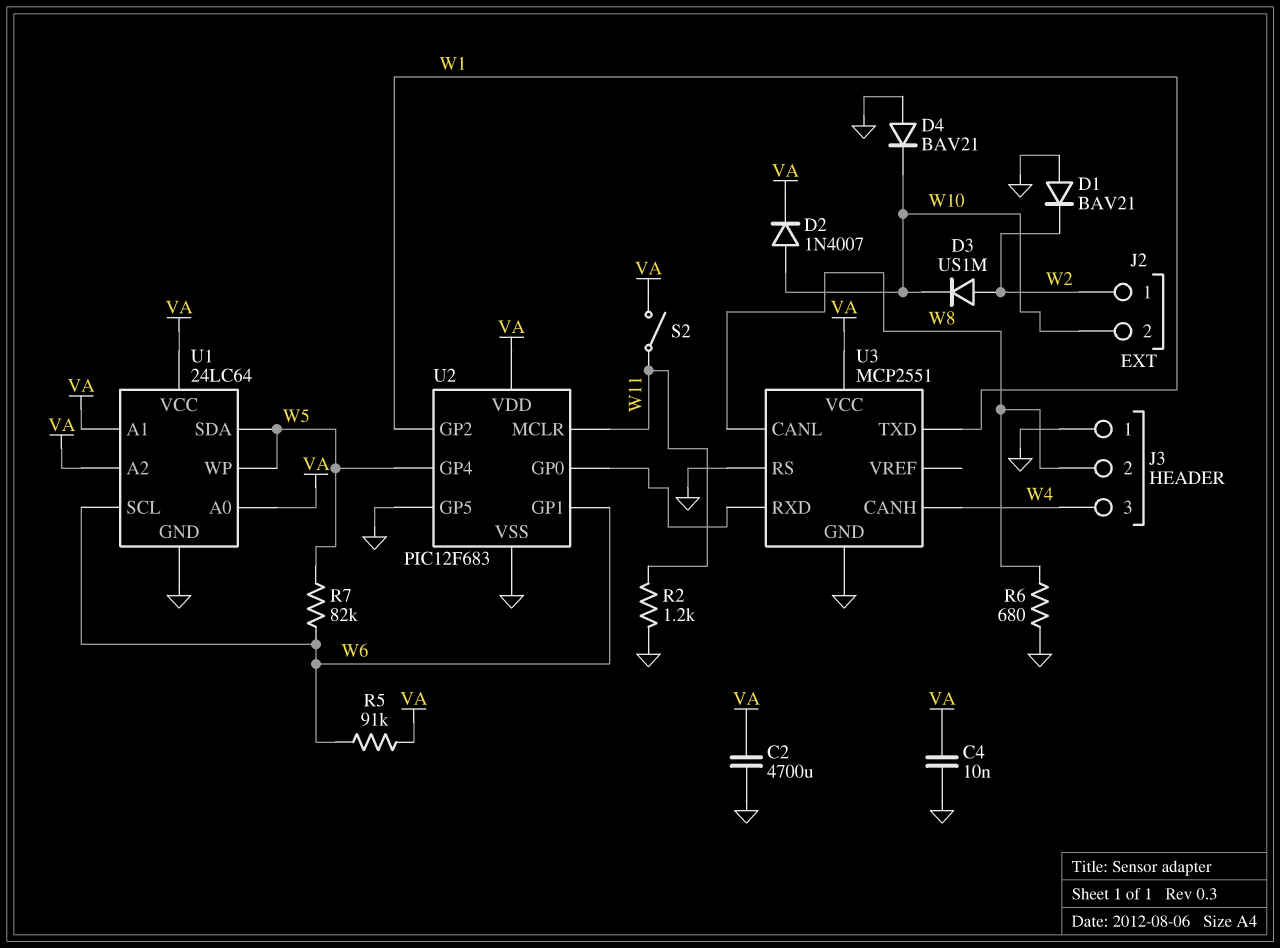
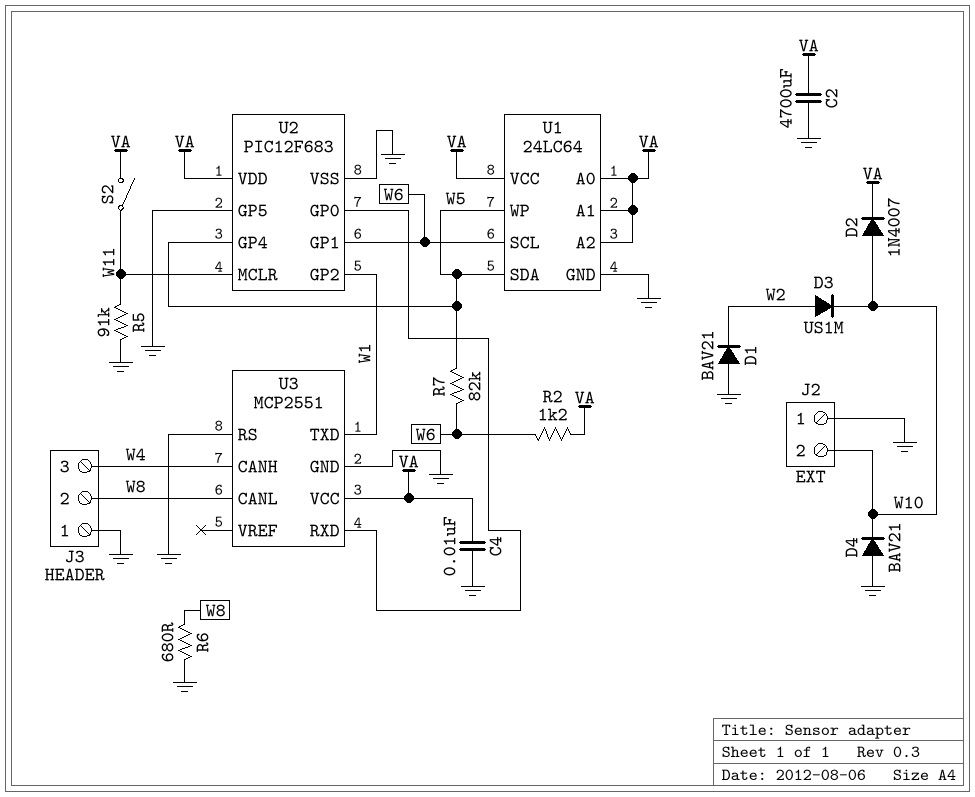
J2 pin 1: W2 -> GND
R2: 1.2k (GND, W11) -> 1.2k (VA, W6)
R5: 91k (VA, W6) -> 91k (GND, W11)

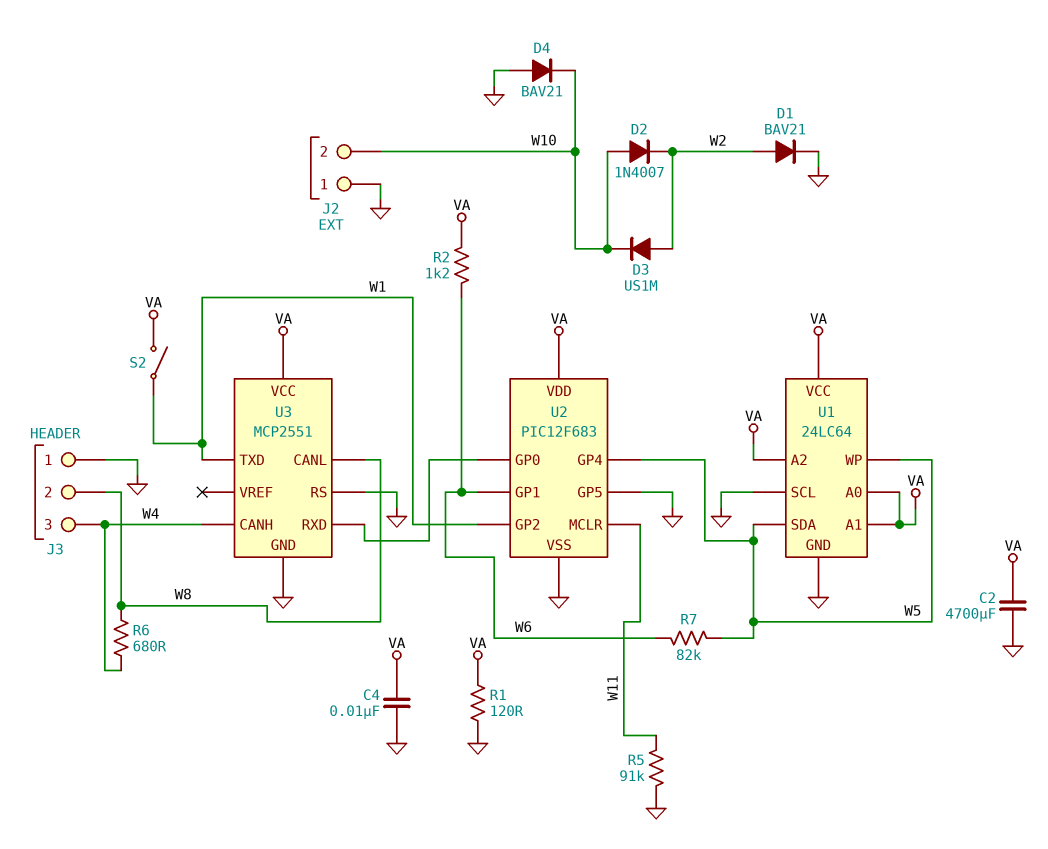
D1: diode BAV21 (A GND, K W2) -> diode BAV21 (A W2, K GND)
D2: diode 1N4007 (A W10, K VA) -> diode 1N4007 (A W10, K W2)
R1: none -> 120 (GND, VA)
R6: 680 (GND, W8) -> 680 (W4, W8)
S2: switch (VA, W11) -> switch (VA, W1)
U1 pin SCL: W6 -> GND

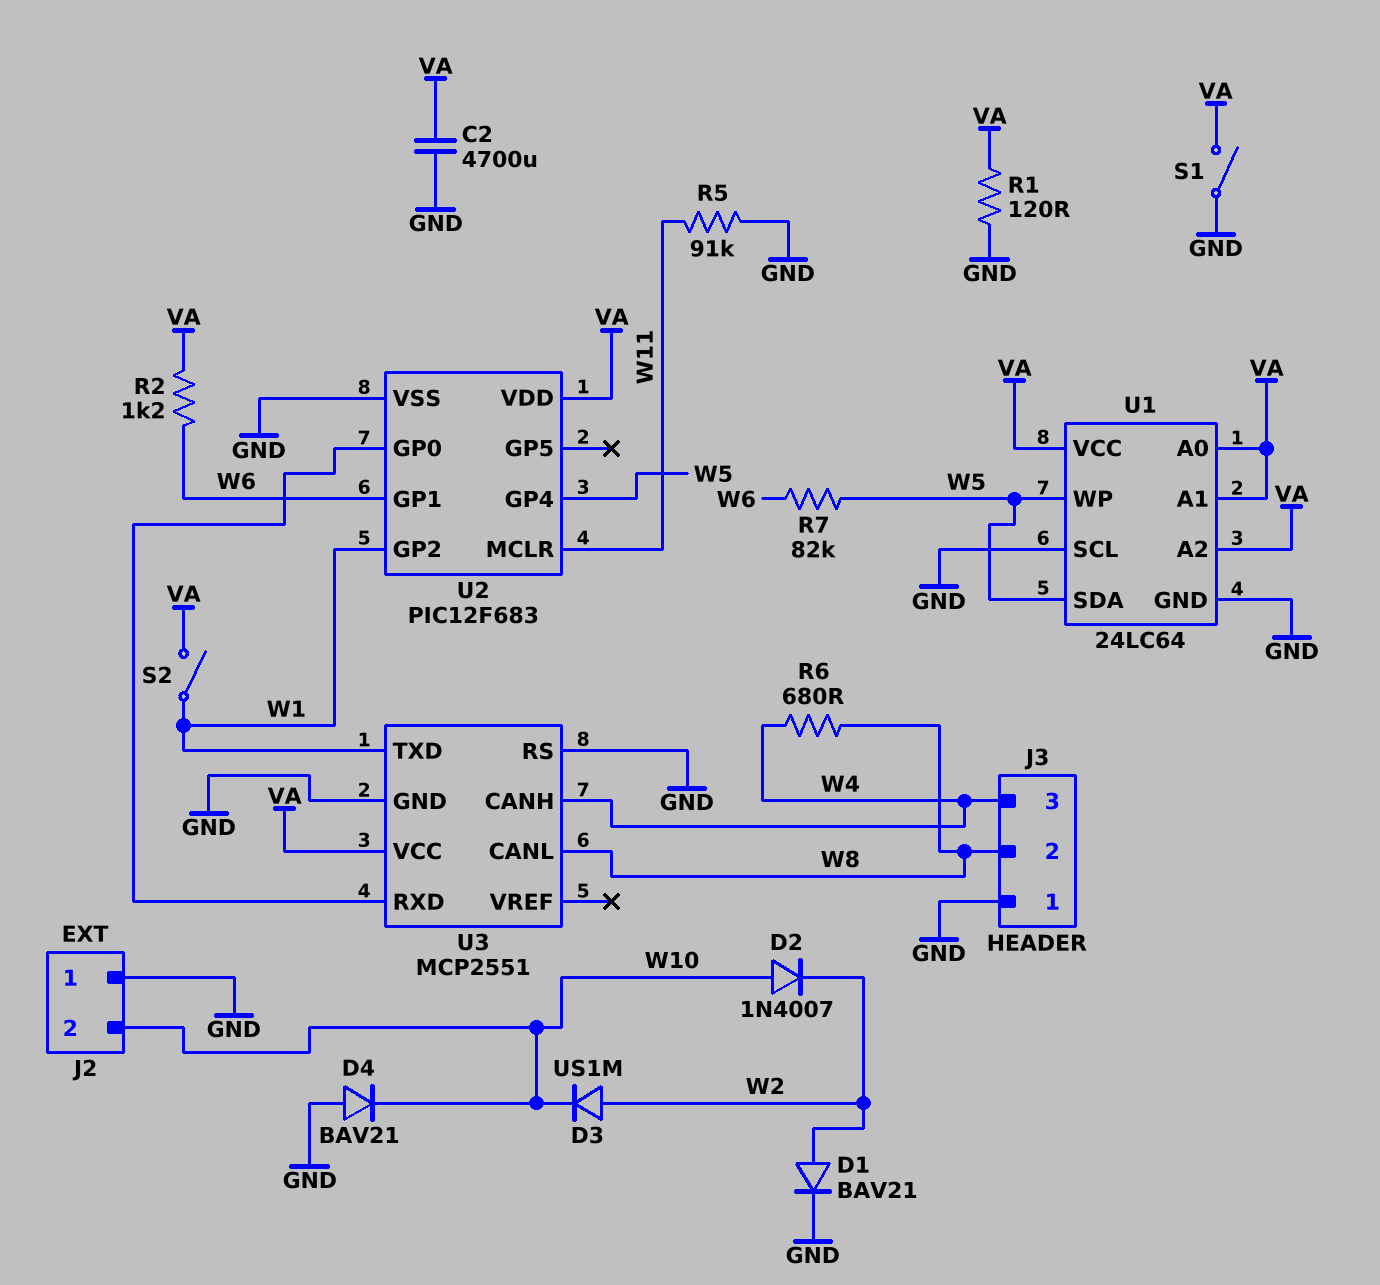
C4: 10nF (GND, VA) -> none
S1: none -> switch (GND, VA)
U2 pin GP5: GND -> none

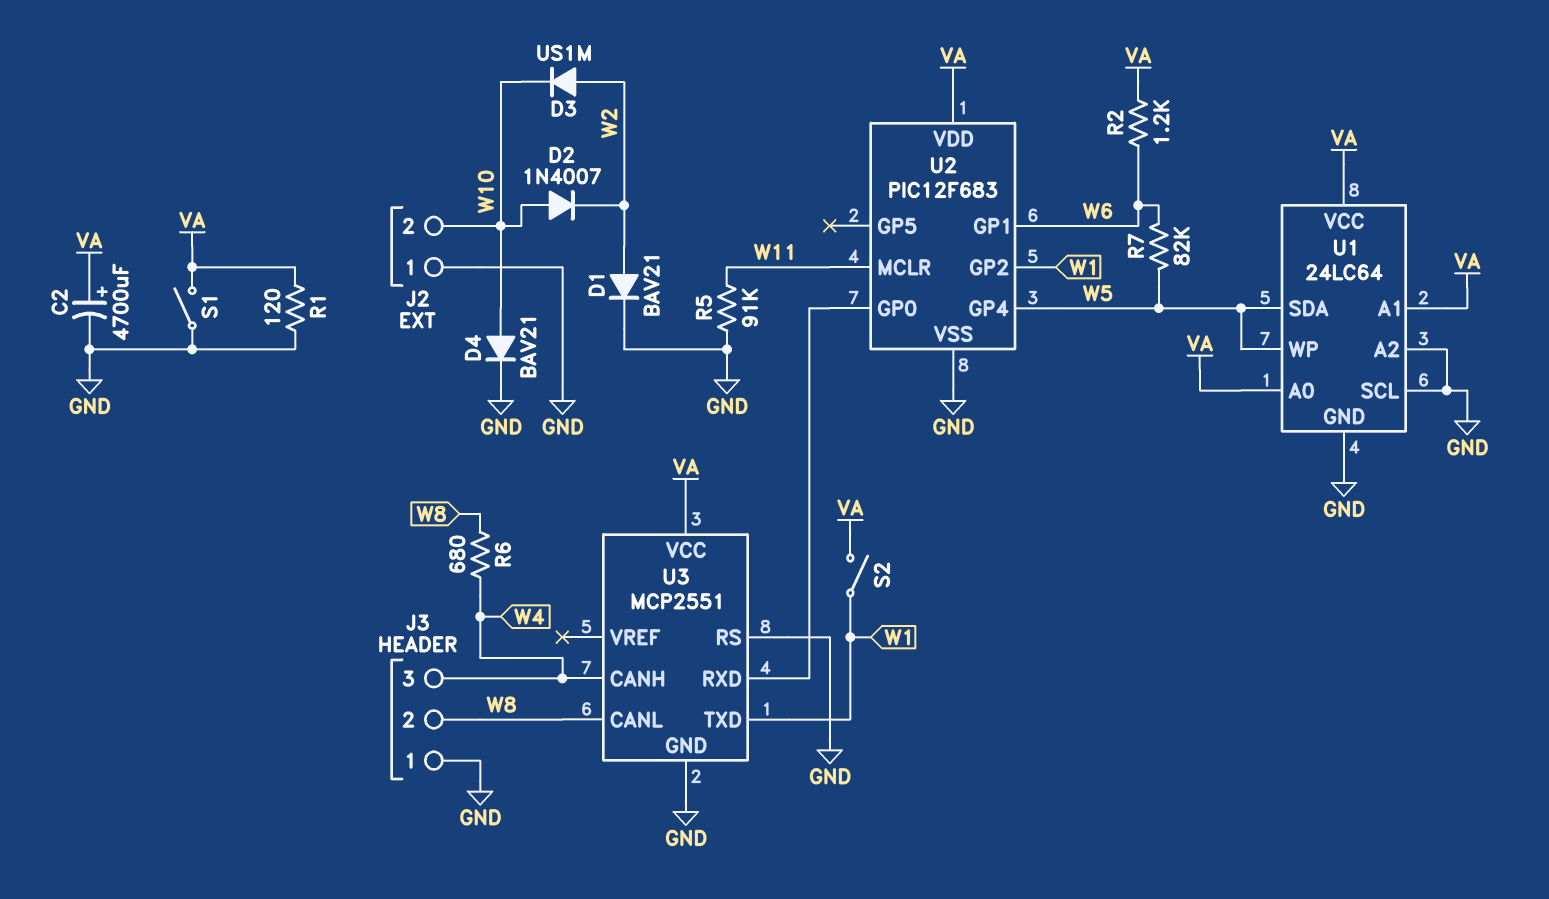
C2: 4700uF (GND, VA) -> 4700uF (plus VA, minus GND)
D4: diode BAV21 (A GND, K W10) -> diode BAV21 (A W10, K GND)
U1 pin A2: VA -> GND

